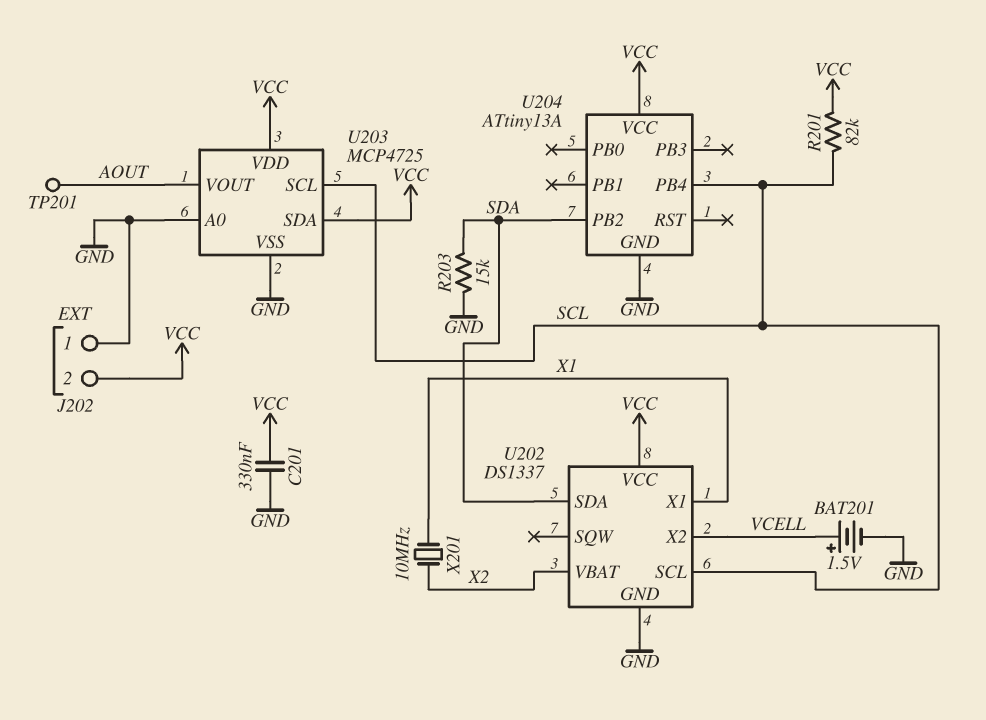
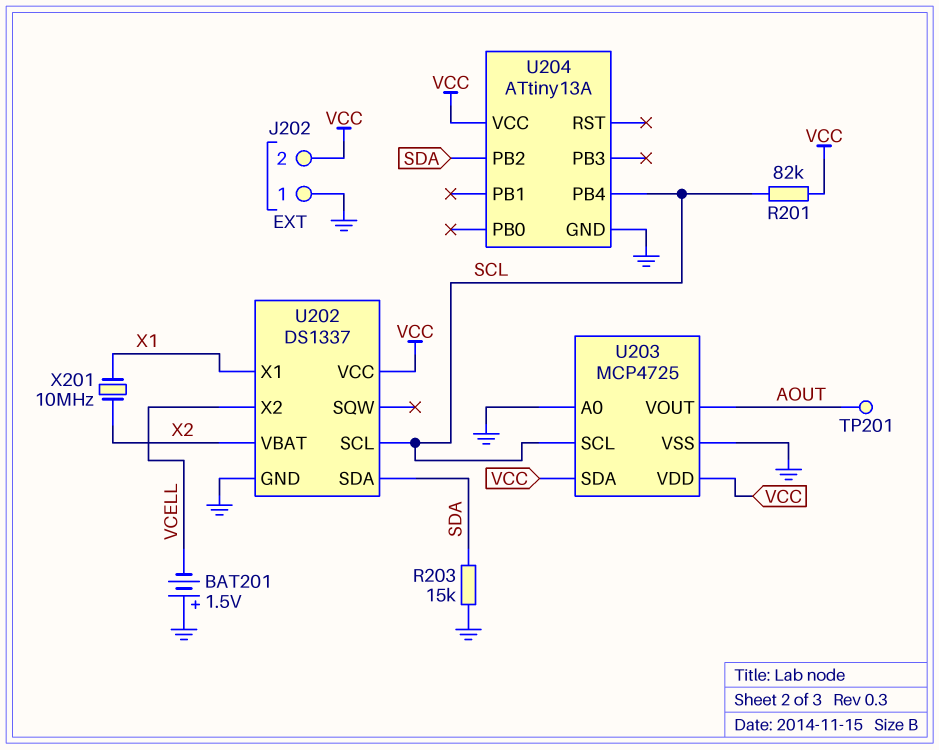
BAT201: 1.5V (plus VCELL, minus GND) -> 1.5V (plus GND, minus VCELL)
C201: 330nF (GND, VCC) -> none

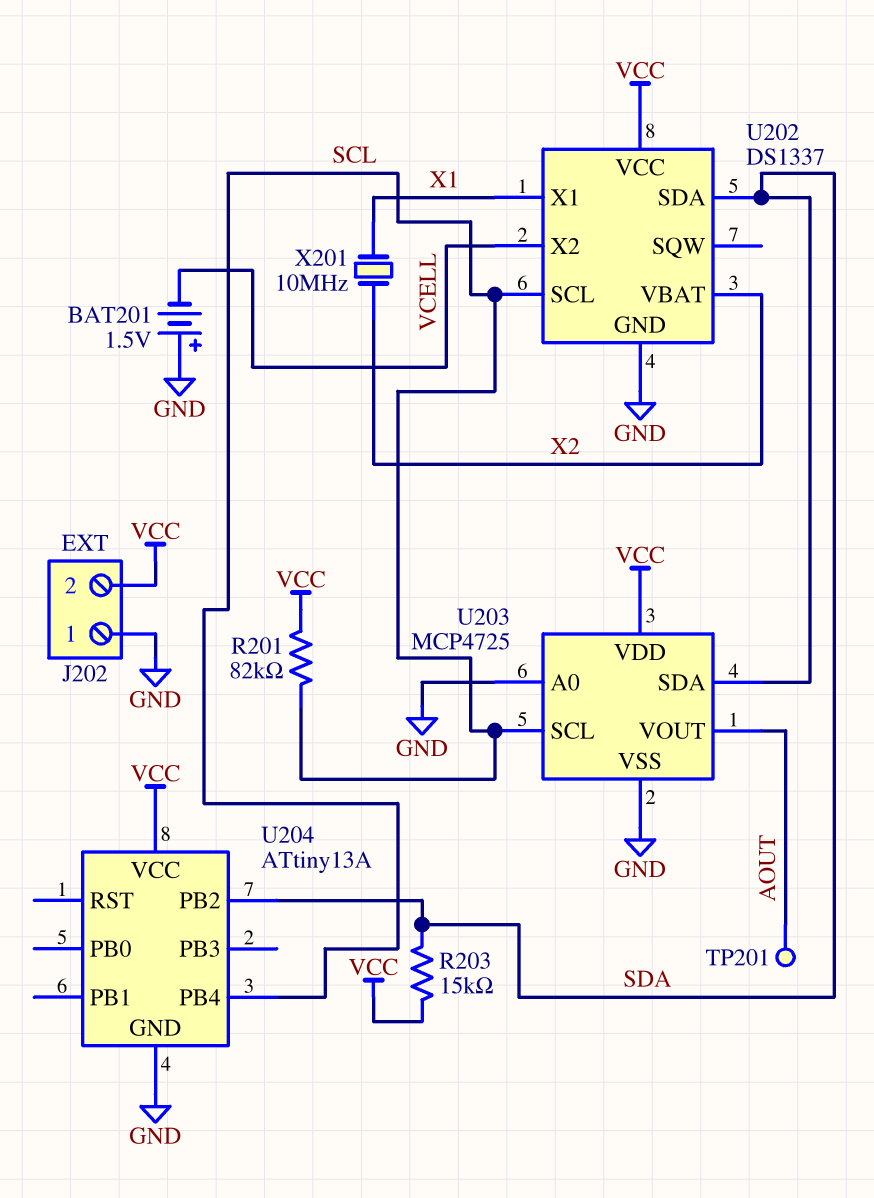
R203: 15k (GND, SDA) -> 15k (SDA, VCC)
U203 pin SDA: VCC -> SDA

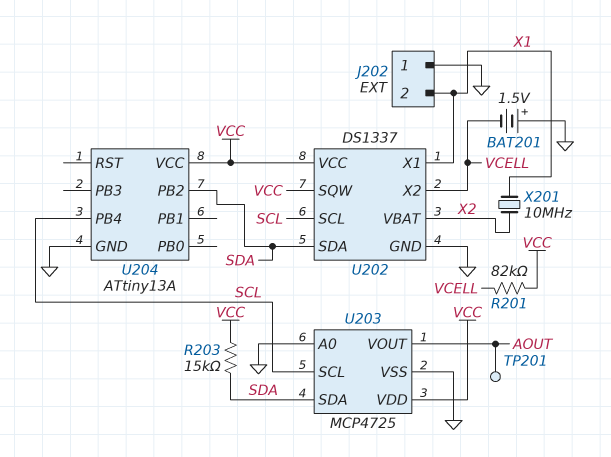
J202 pin 2: VCC -> X1
R201: 82k (SCL, VCC) -> 82k (VCC, VCELL)
U202 pin SQW: none -> VCC

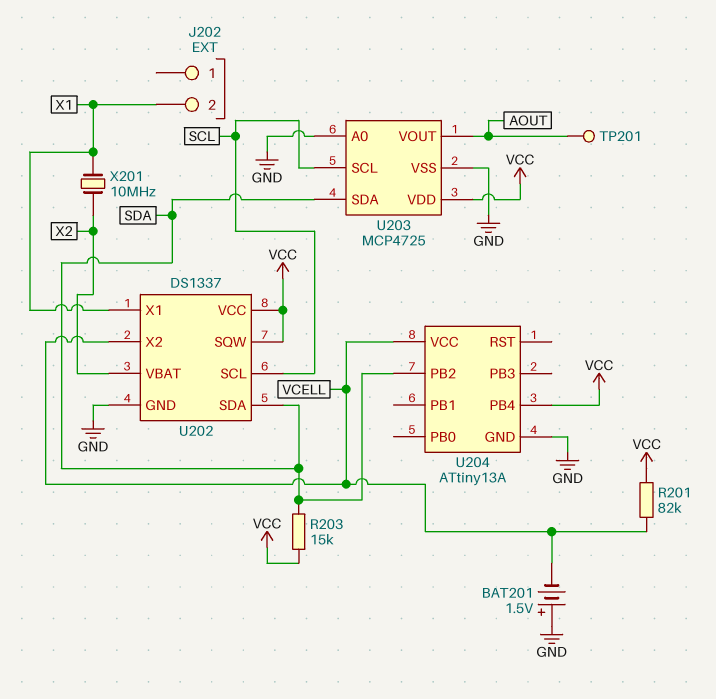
J202 pin 1: GND -> none
U204 pin PB4: SCL -> VCC
U204 pin VCC: VCC -> VCELL

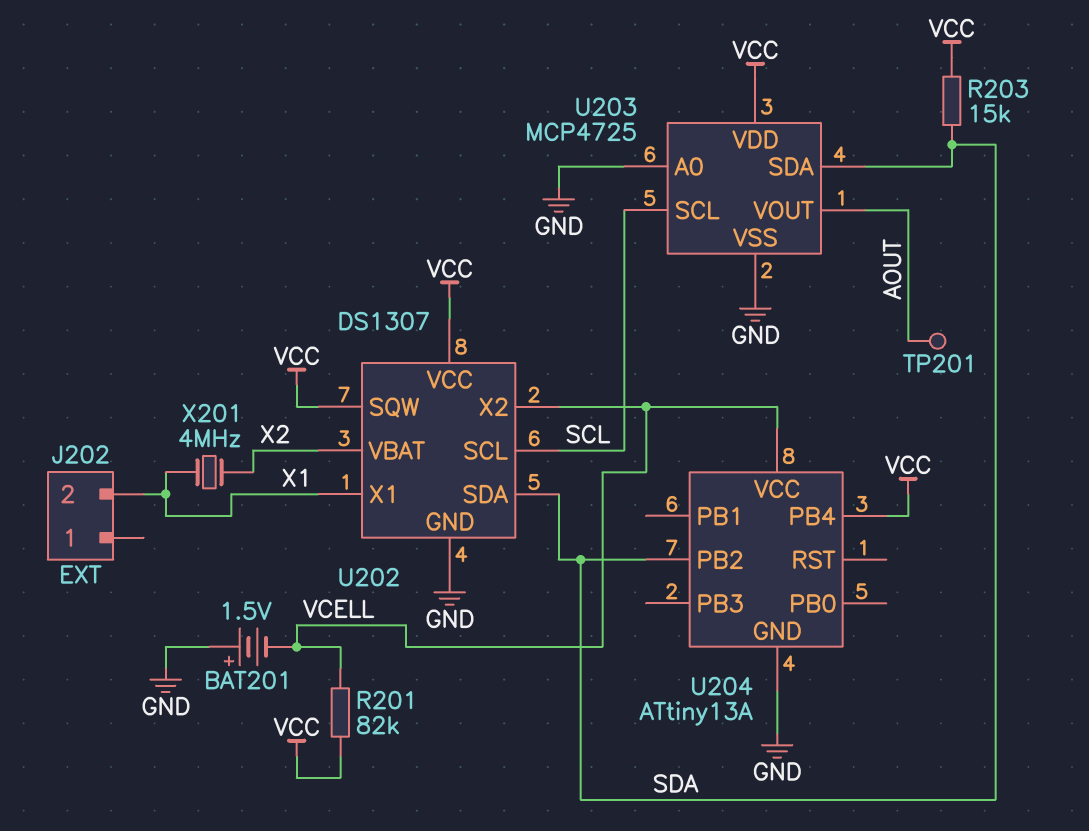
U202: DS1337 -> DS1307
X201: 10MHz (X1, X2) -> 4MHz (X1, X2)

